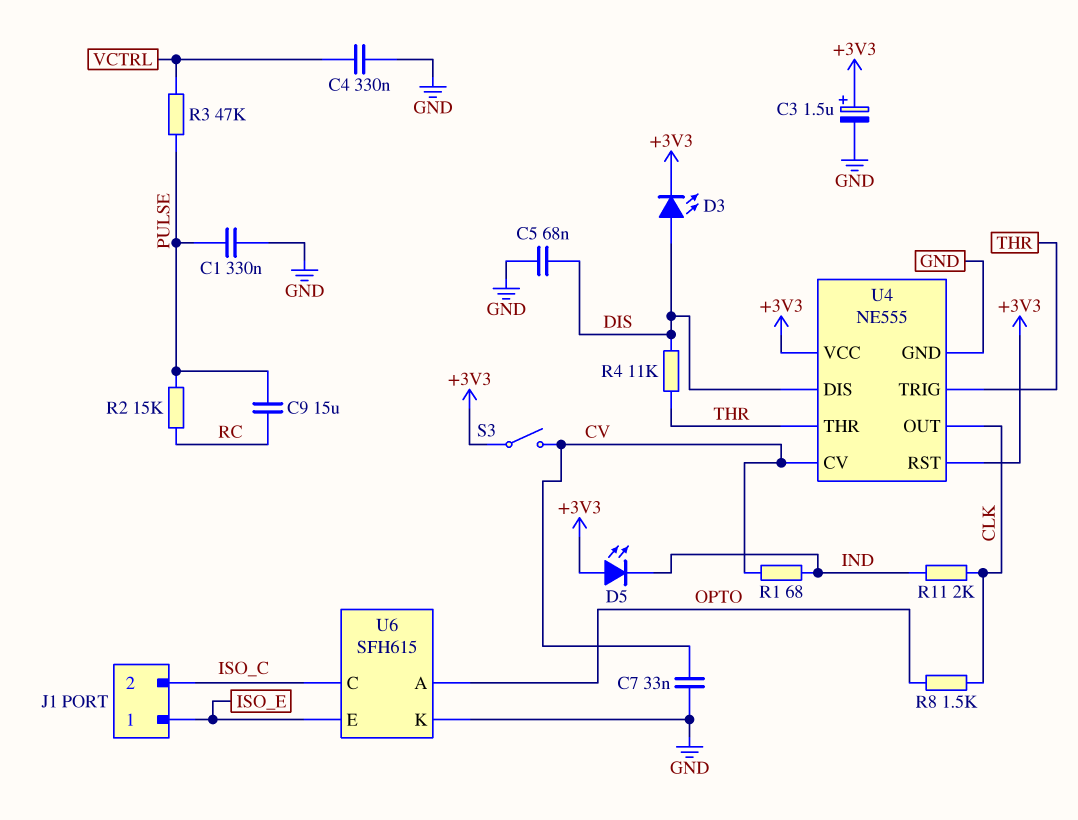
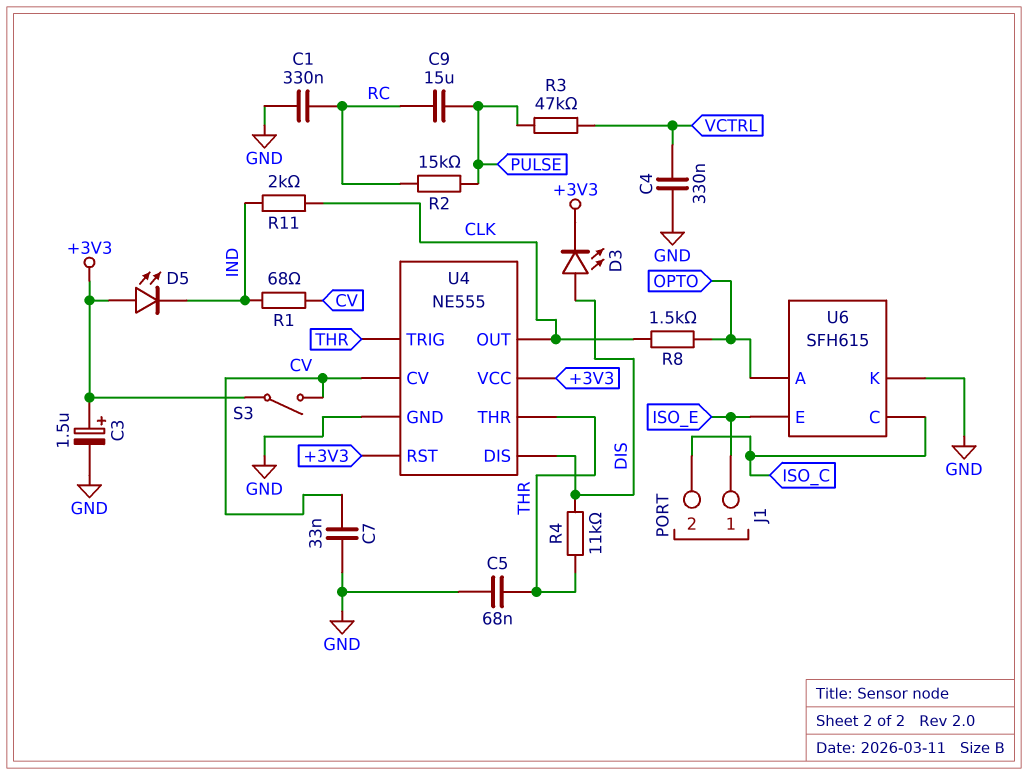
C1: 330nF (GND, PULSE) -> 330nF (GND, RC)
C5: 68nF (DIS, GND) -> 68nF (GND, THR)

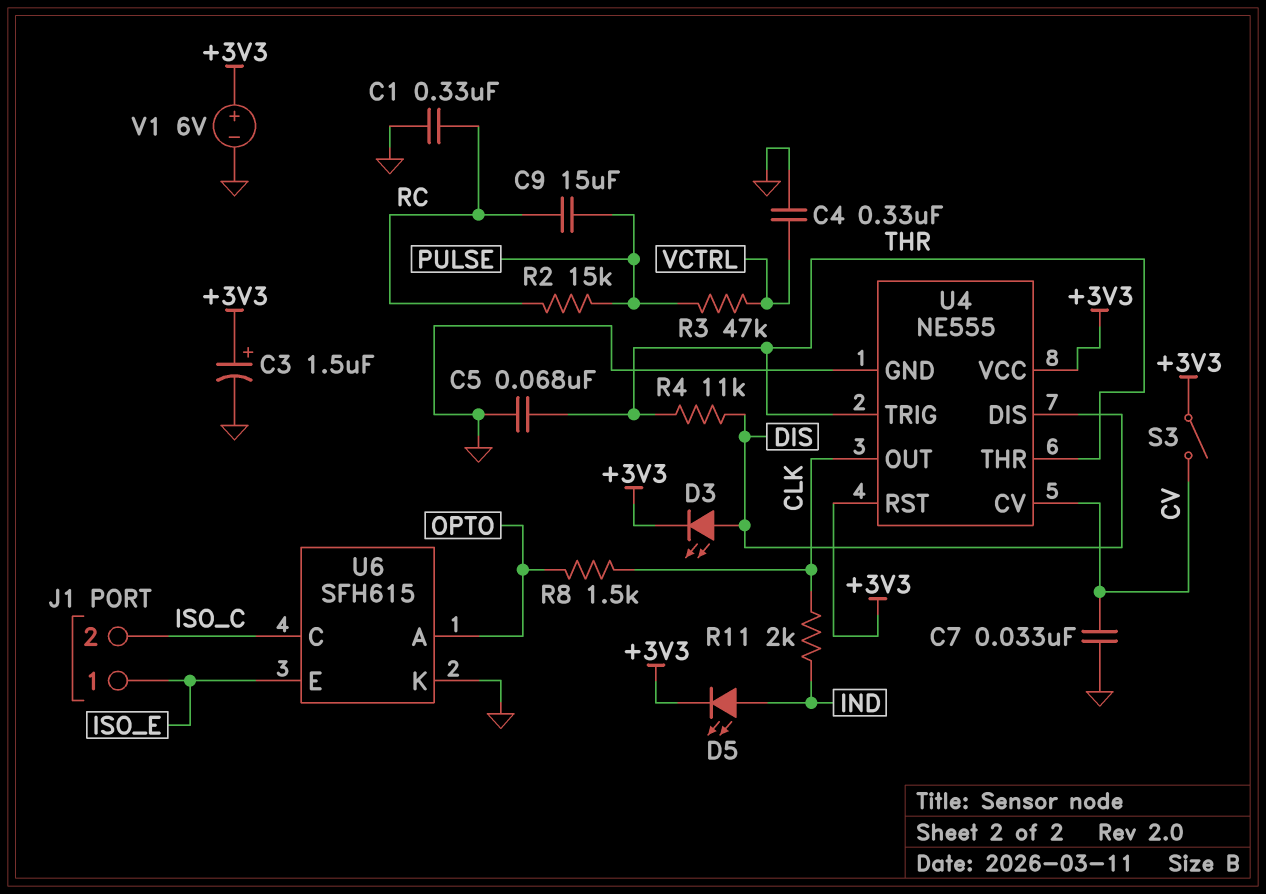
D5: LED (A +3V3, K IND) -> LED (A IND, K +3V3)
R1: 68 (CV, IND) -> none
V1: none -> 6V (plus +3V3, minus GND)

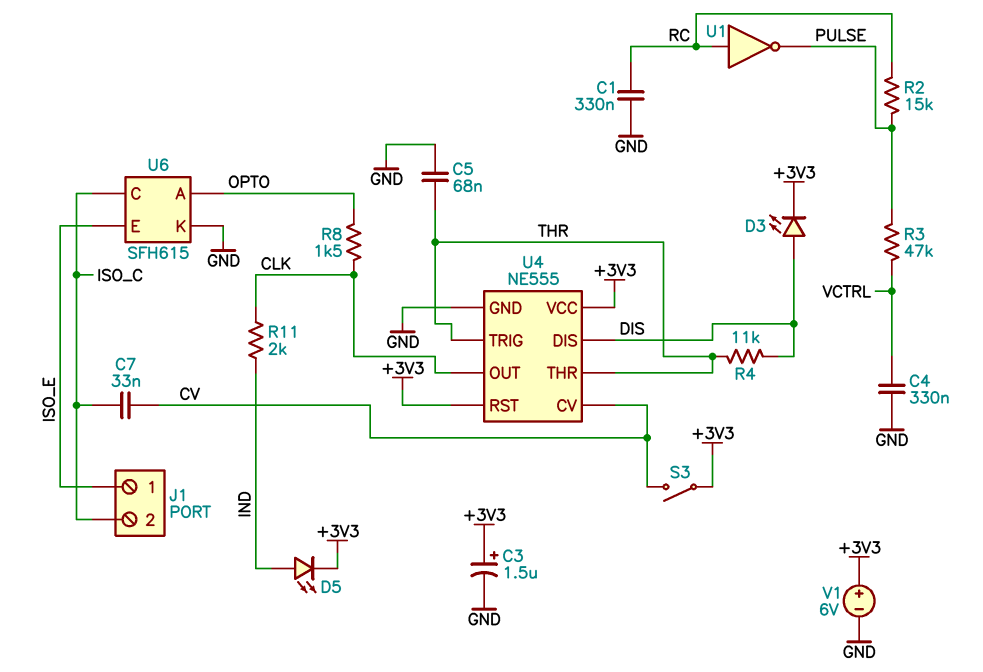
C7: 33nF (CV, GND) -> 33nF (CV, ISO_C)
C9: 15uF (PULSE, RC) -> none
U1: none -> NOT (in RC, out PULSE)

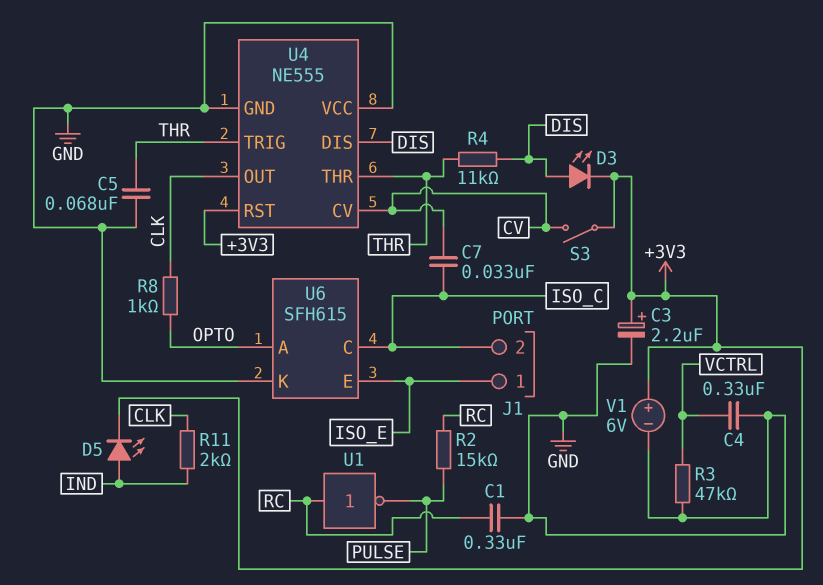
C3: 1.5uF (plus +3V3, minus GND) -> 2.2uF (plus +3V3, minus GND)
R3: 47k (PULSE, VCTRL) -> 47k (GND, VCTRL)
R8: 1.5k (CLK, OPTO) -> 1k (CLK, OPTO)
U4 pin VCC: +3V3 -> GND

